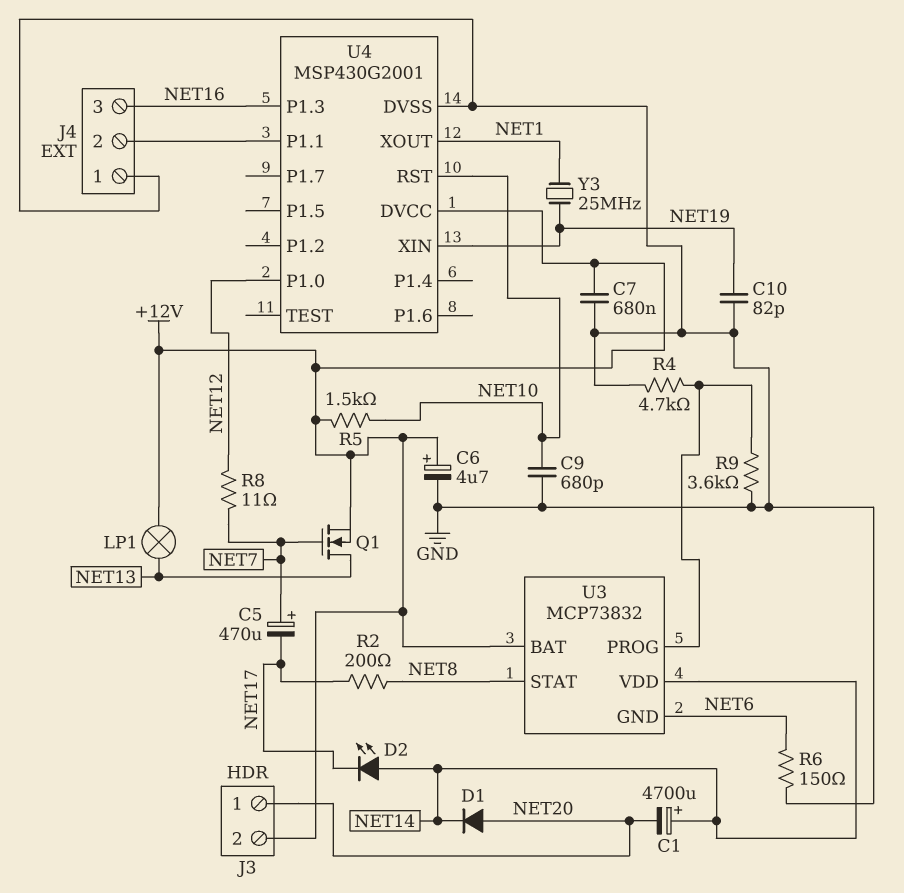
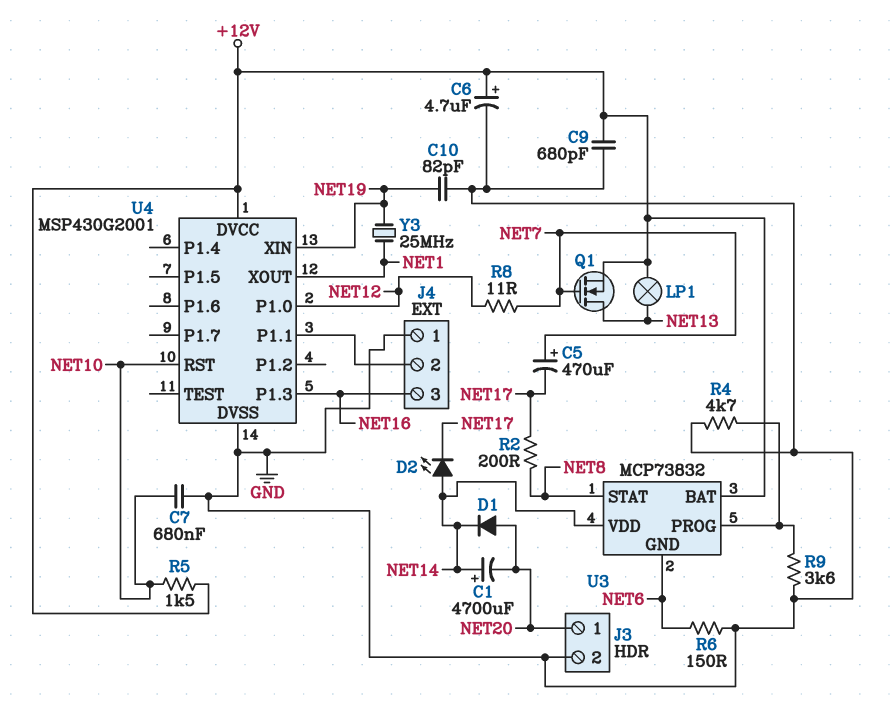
C7: 680nF (+12V, GND) -> 680nF (GND, NET10)
C9: 680pF (GND, NET10) -> 680pF (+12V, GND)
J3 pin 2: +12V -> GND

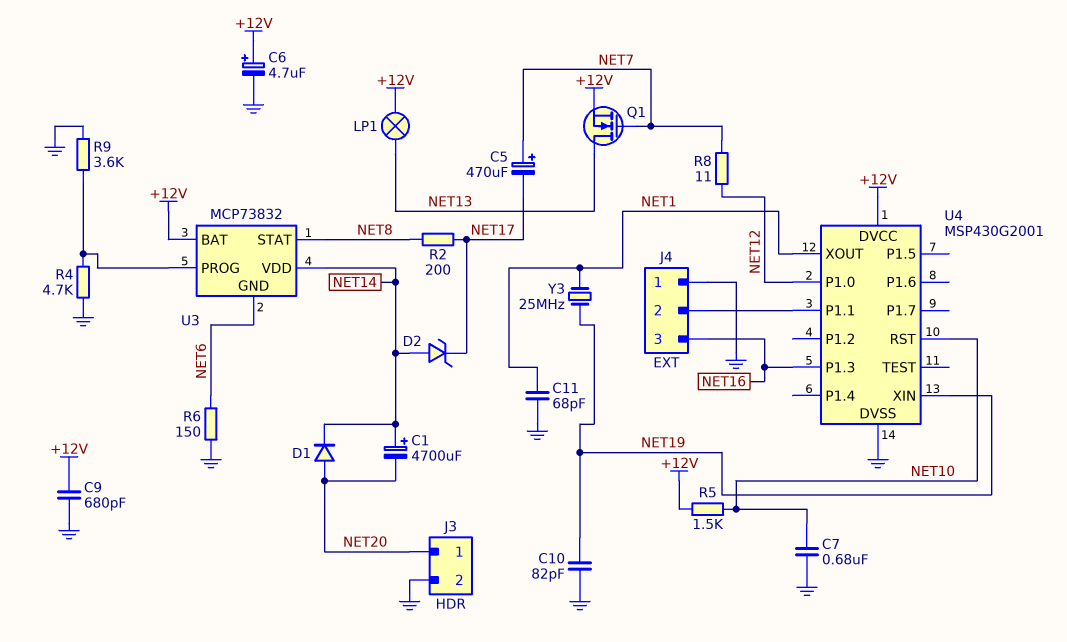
C11: none -> 68pF (GND, NET1)
D2: LED (A NET14, K NET17) -> zener (A NET14, K NET17)

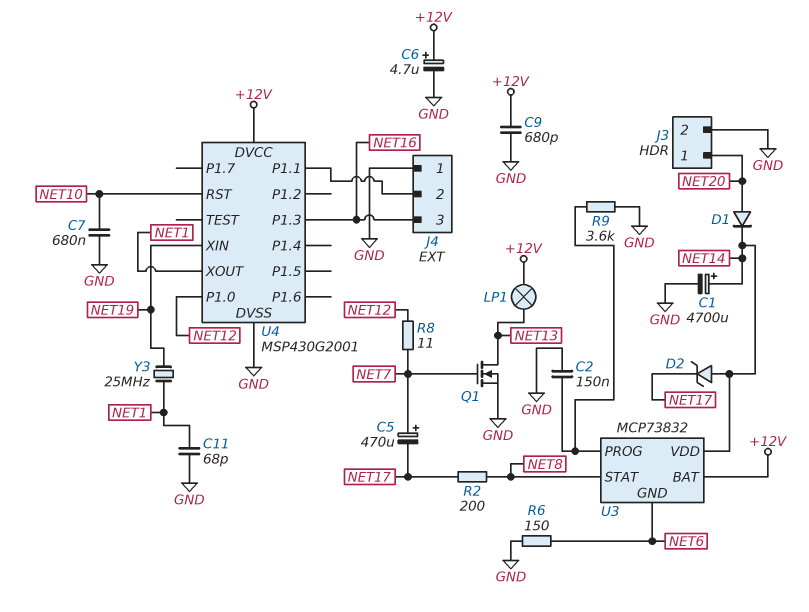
C1: 4700uF (plus NET14, minus NET20) -> 4700uF (plus NET14, minus GND)
C2: none -> 150nF (GND, U3/PROG)
C10: 82pF (GND, NET19) -> none
Q1: NMOS (G NET7, D NET13, S +12V) -> NMOS (G NET7, D NET13, S GND)
R4: 4.7k (GND, U3/PROG) -> none
R5: 1.5k (+12V, NET10) -> none

